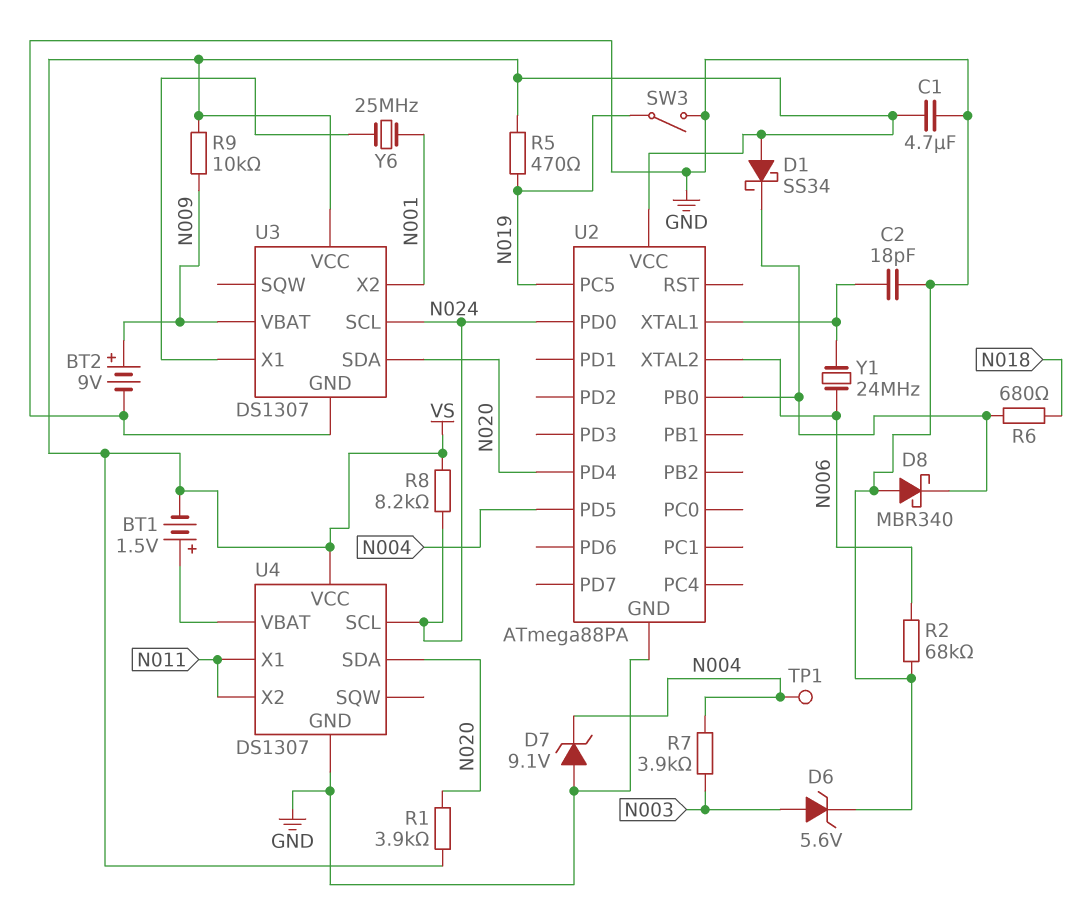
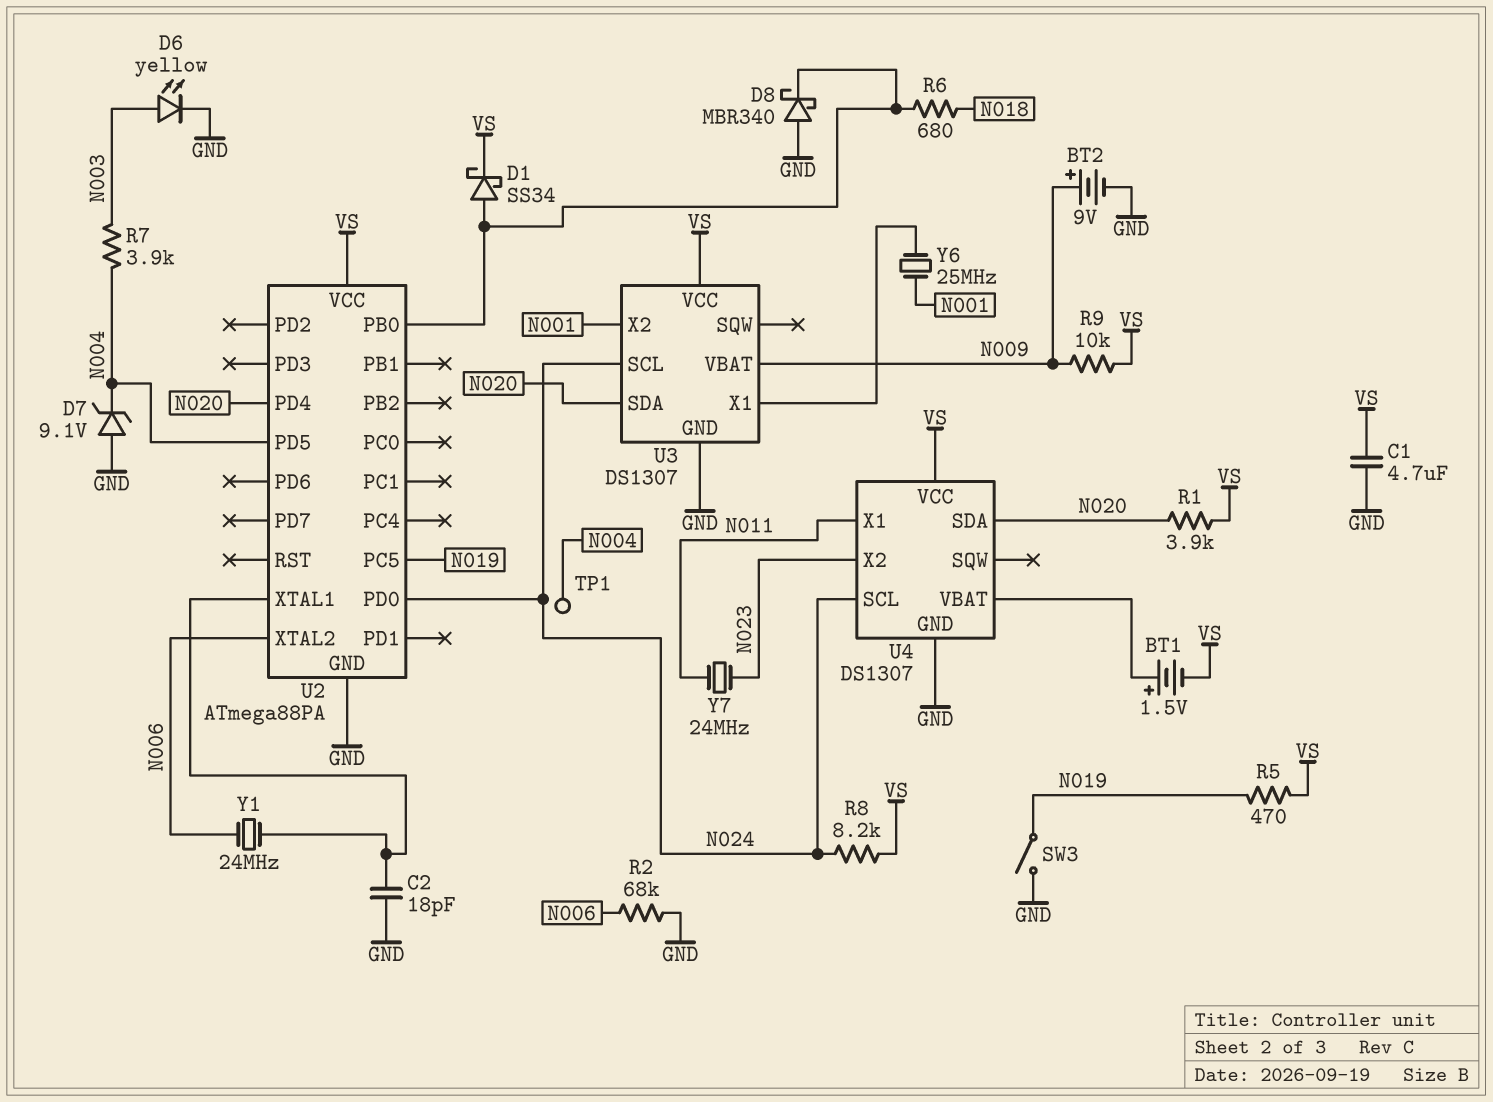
D1: schottky SS34 (A VS, K U2/PB0) -> schottky SS34 (A U2/PB0, K VS)
D6: zener 5.6V (A N003, K GND) -> LED yellow (A N003, K GND)
U4 pin X2: N011 -> N023
Y7: none -> 24MHz (N011, N023)

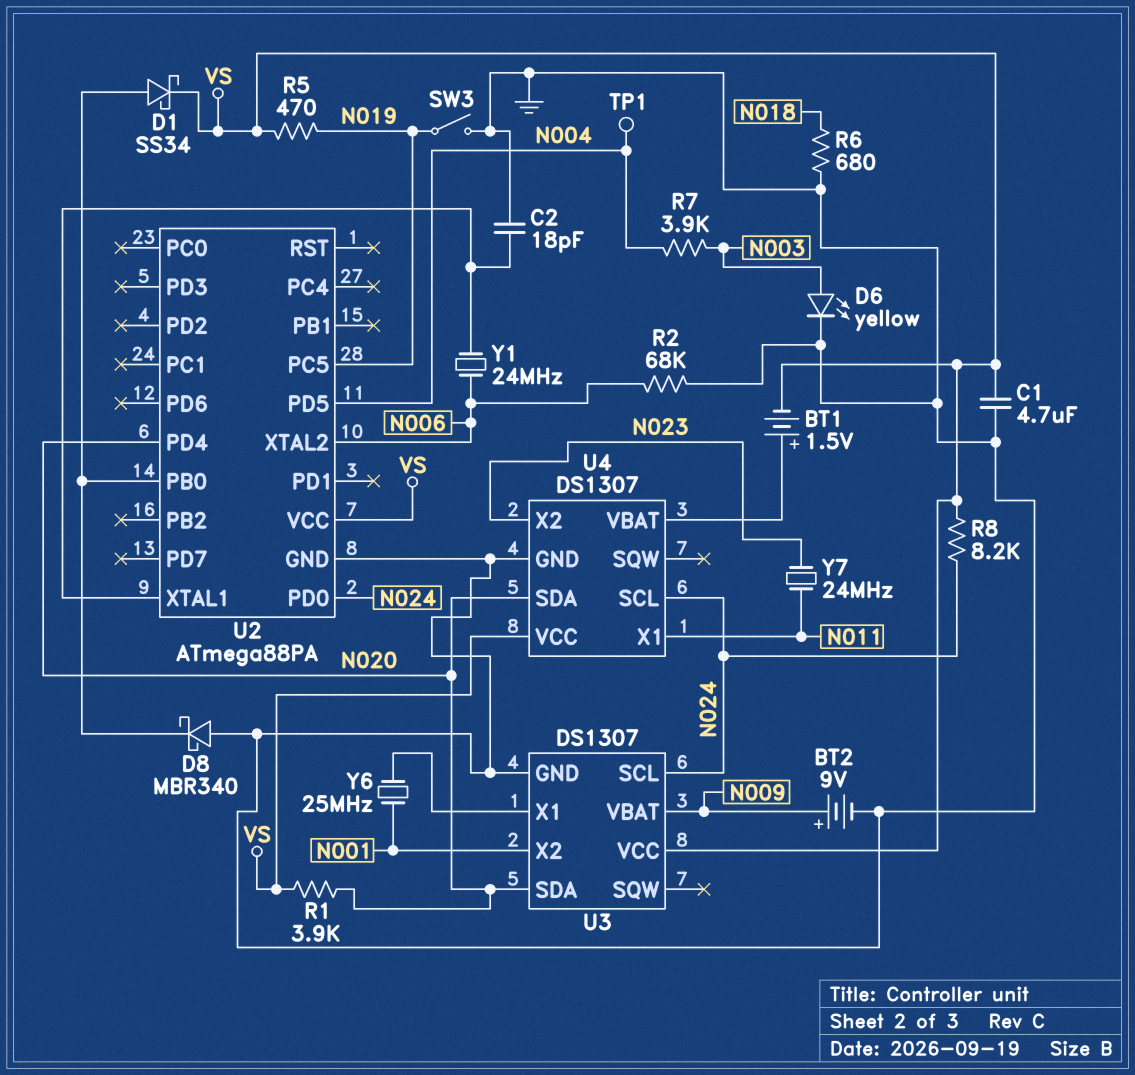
D7: zener 9.1V (A GND, K N004) -> none
R6: 680 (N018, U2/PB0) -> 680 (GND, N018)
R9: 10k (N009, VS) -> none

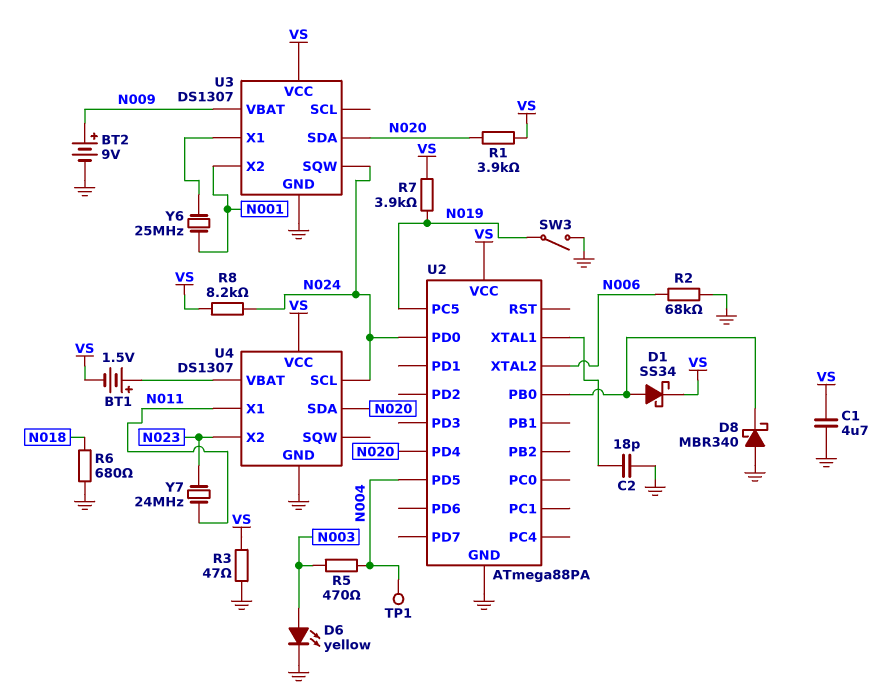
R3: none -> 47 (GND, VS)
R5: 470 (N019, VS) -> 470 (N003, N004)
R7: 3.9k (N003, N004) -> 3.9k (N019, VS)
U3 pin SCL: N024 -> none
U3 pin SQW: none -> N024
Y1: 24MHz (N006, U2/XTAL1) -> none

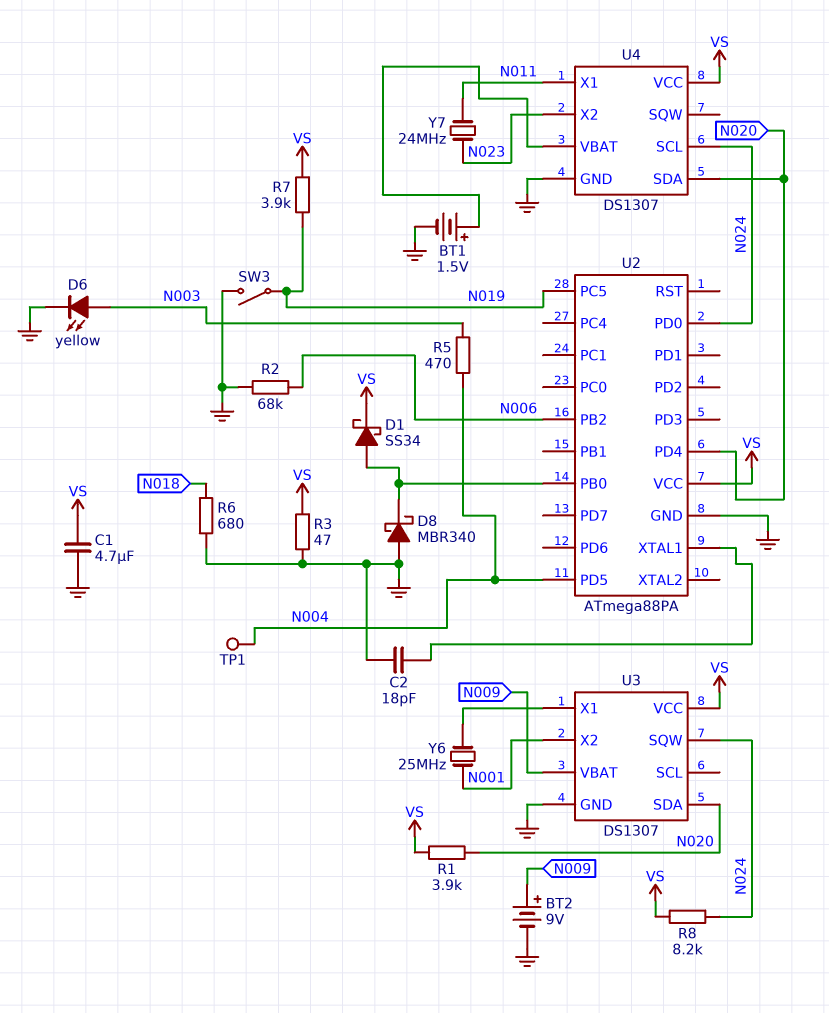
BT1: 1.5V (plus U4/VBAT, minus VS) -> 1.5V (plus U4/VBAT, minus GND)
U2 pin PB2: none -> N006
U2 pin XTAL2: N006 -> none

